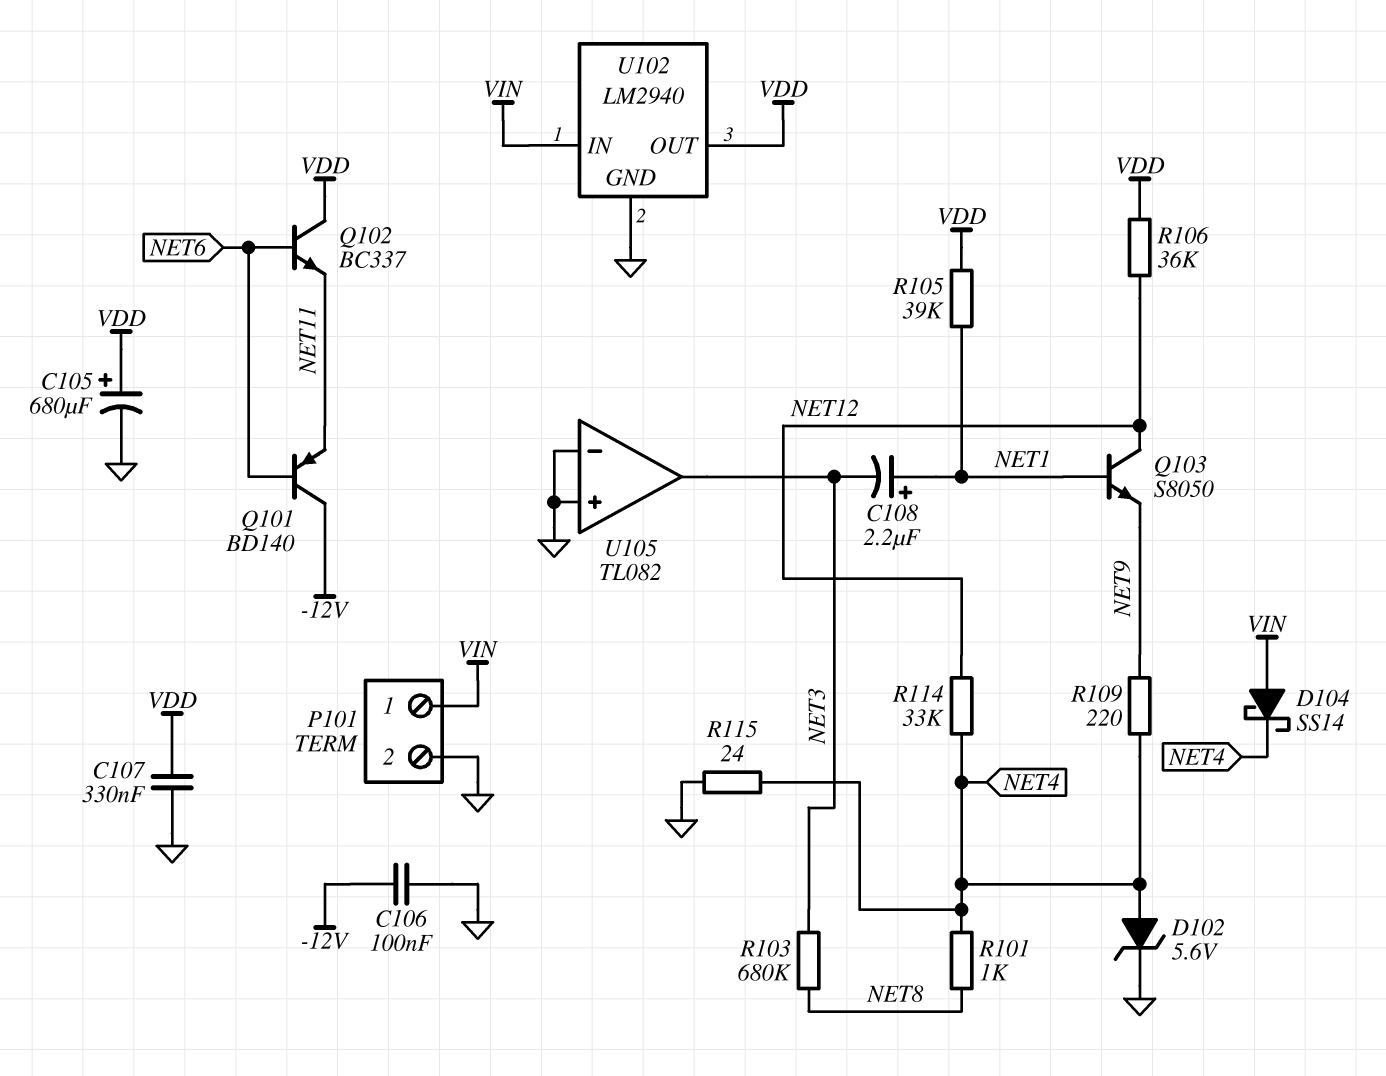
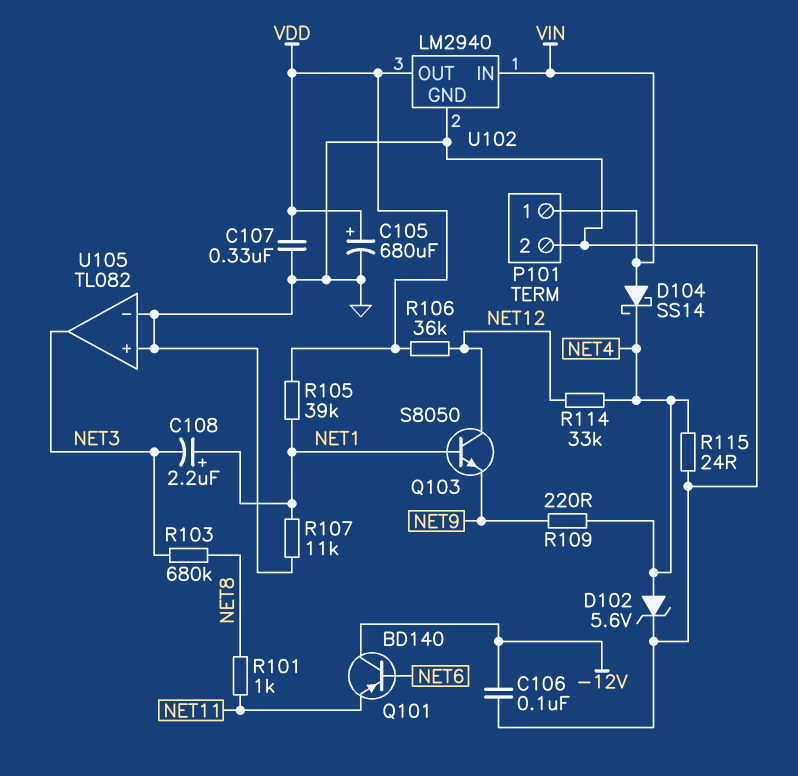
Q102: NPN BC337 (B NET6, C VDD, E NET11) -> none
R101: 1k (NET4, NET8) -> 1k (NET8, NET11)
R107: none -> 11k (GND, NET1)

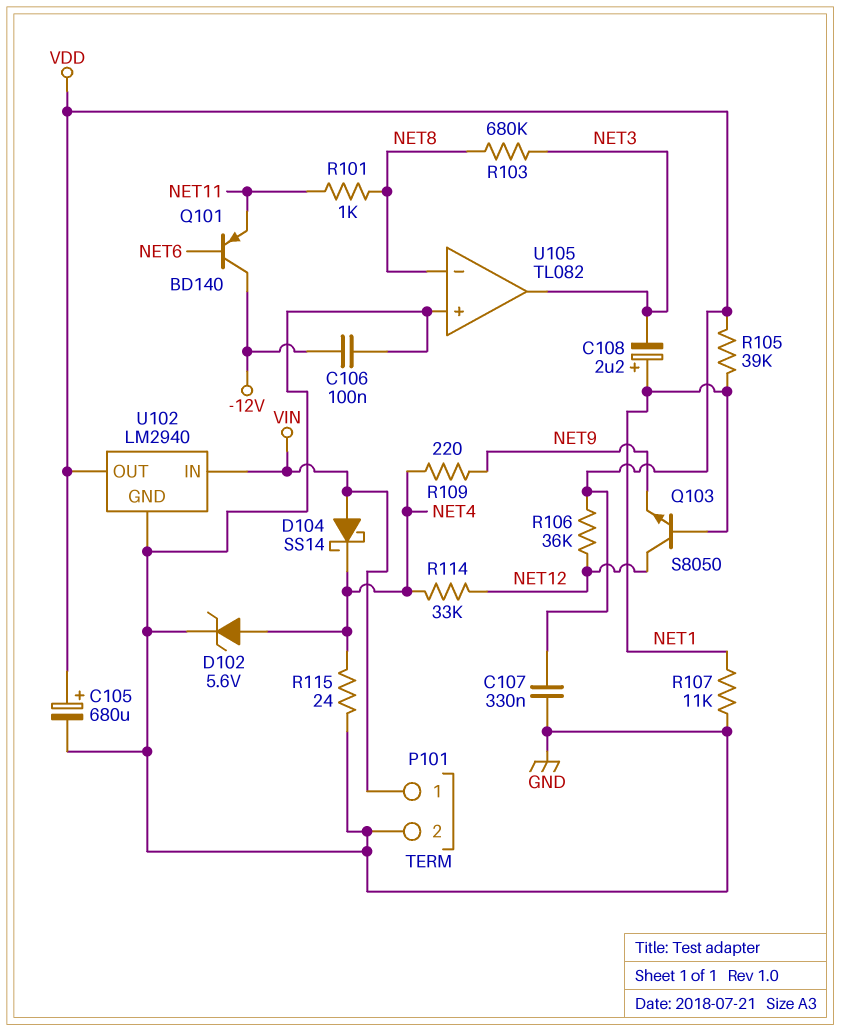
U105 pin in-: GND -> NET8

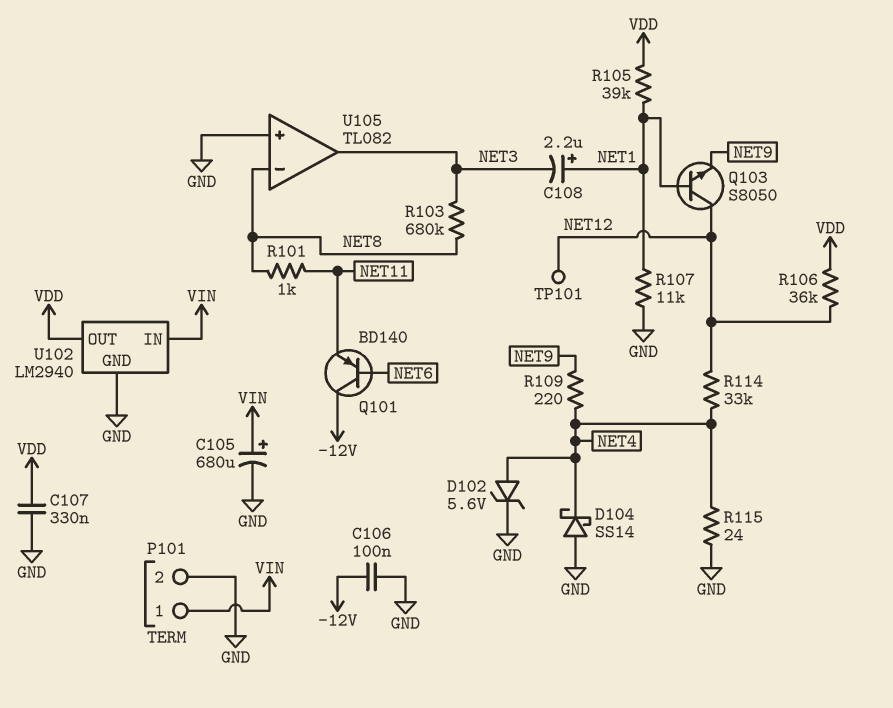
C105: 680uF (plus VDD, minus GND) -> 680uF (plus VIN, minus GND)
D104: schottky SS14 (A VIN, K NET4) -> schottky SS14 (A GND, K NET4)
TP101: none -> test point (NET12)

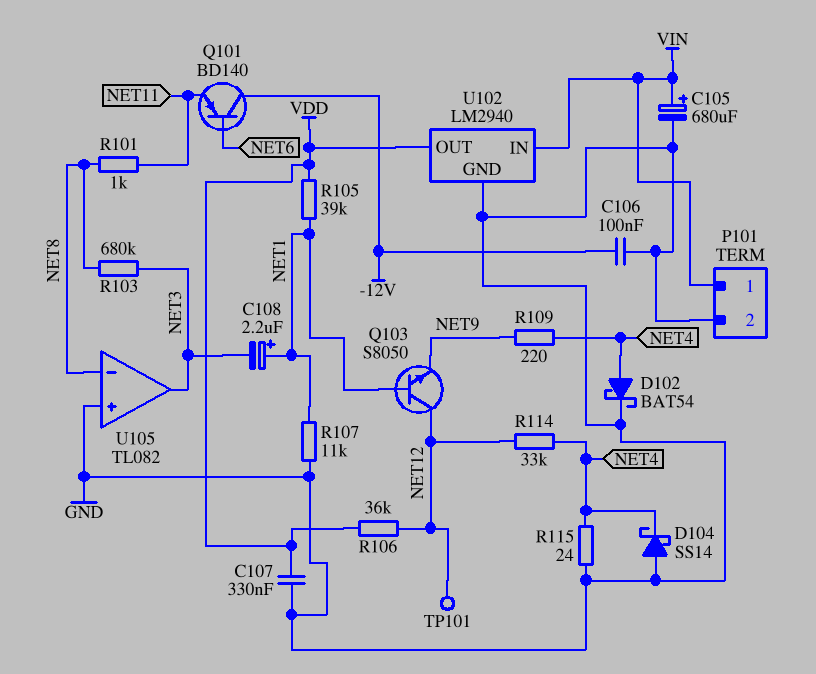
D102: zener 5.6V (A NET4, K GND) -> schottky BAT54 (A NET4, K GND)

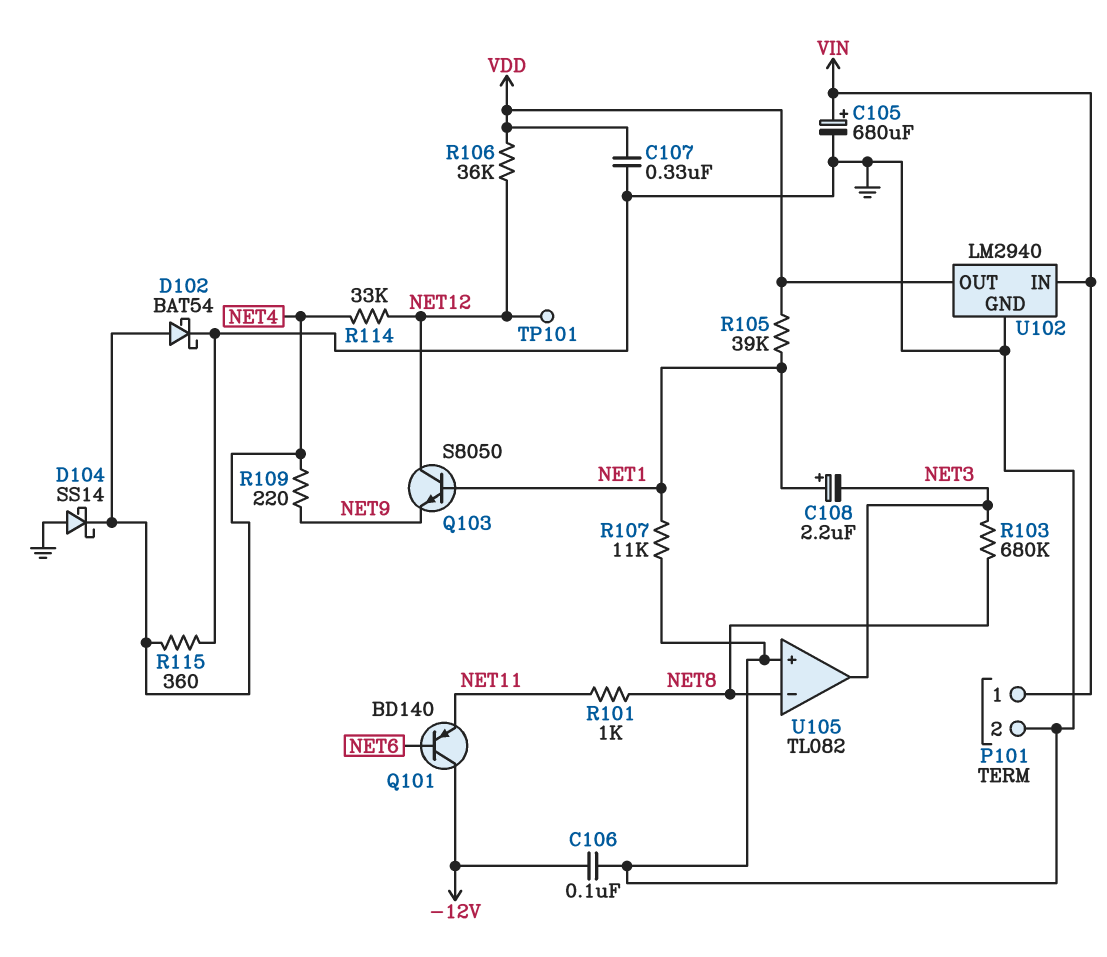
R115: 24 (GND, NET4) -> 360 (GND, NET4)

